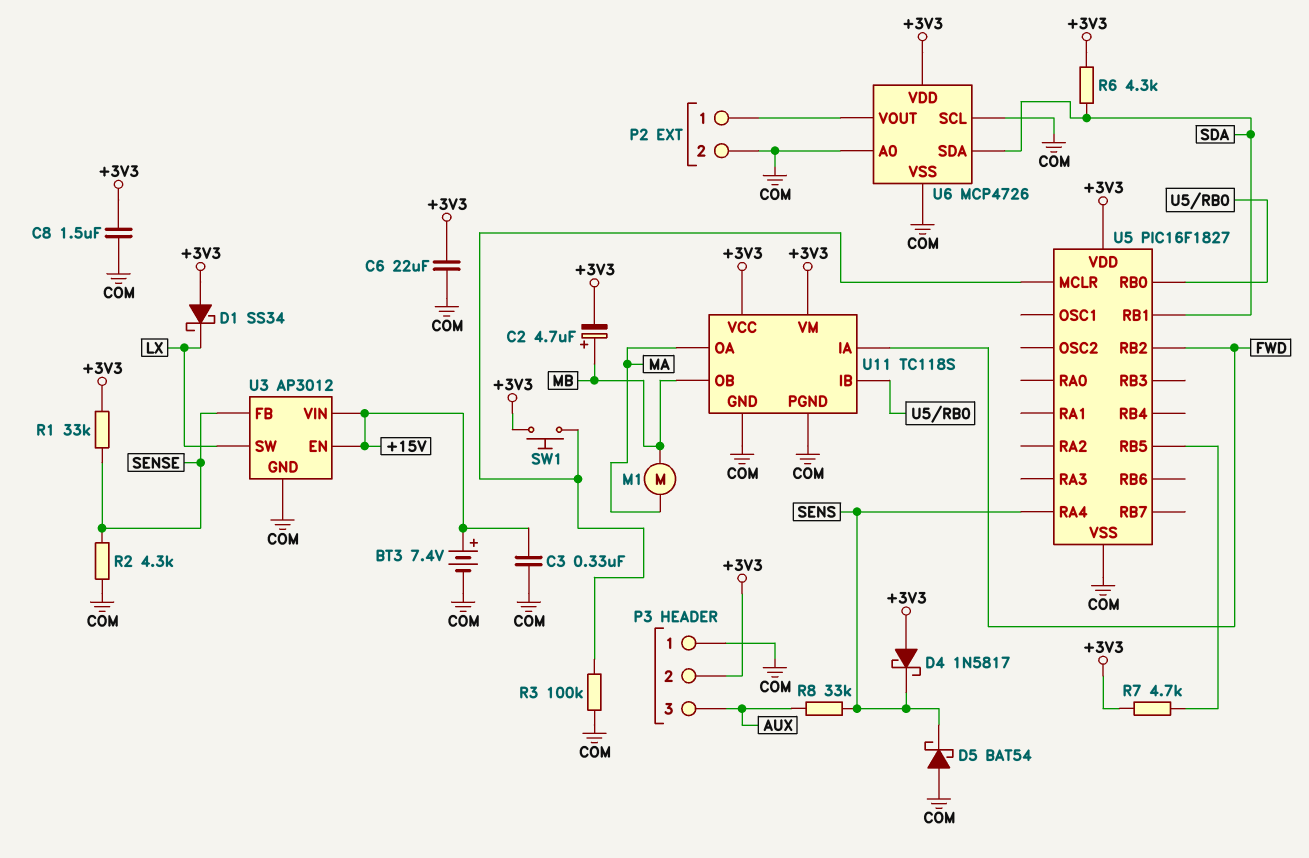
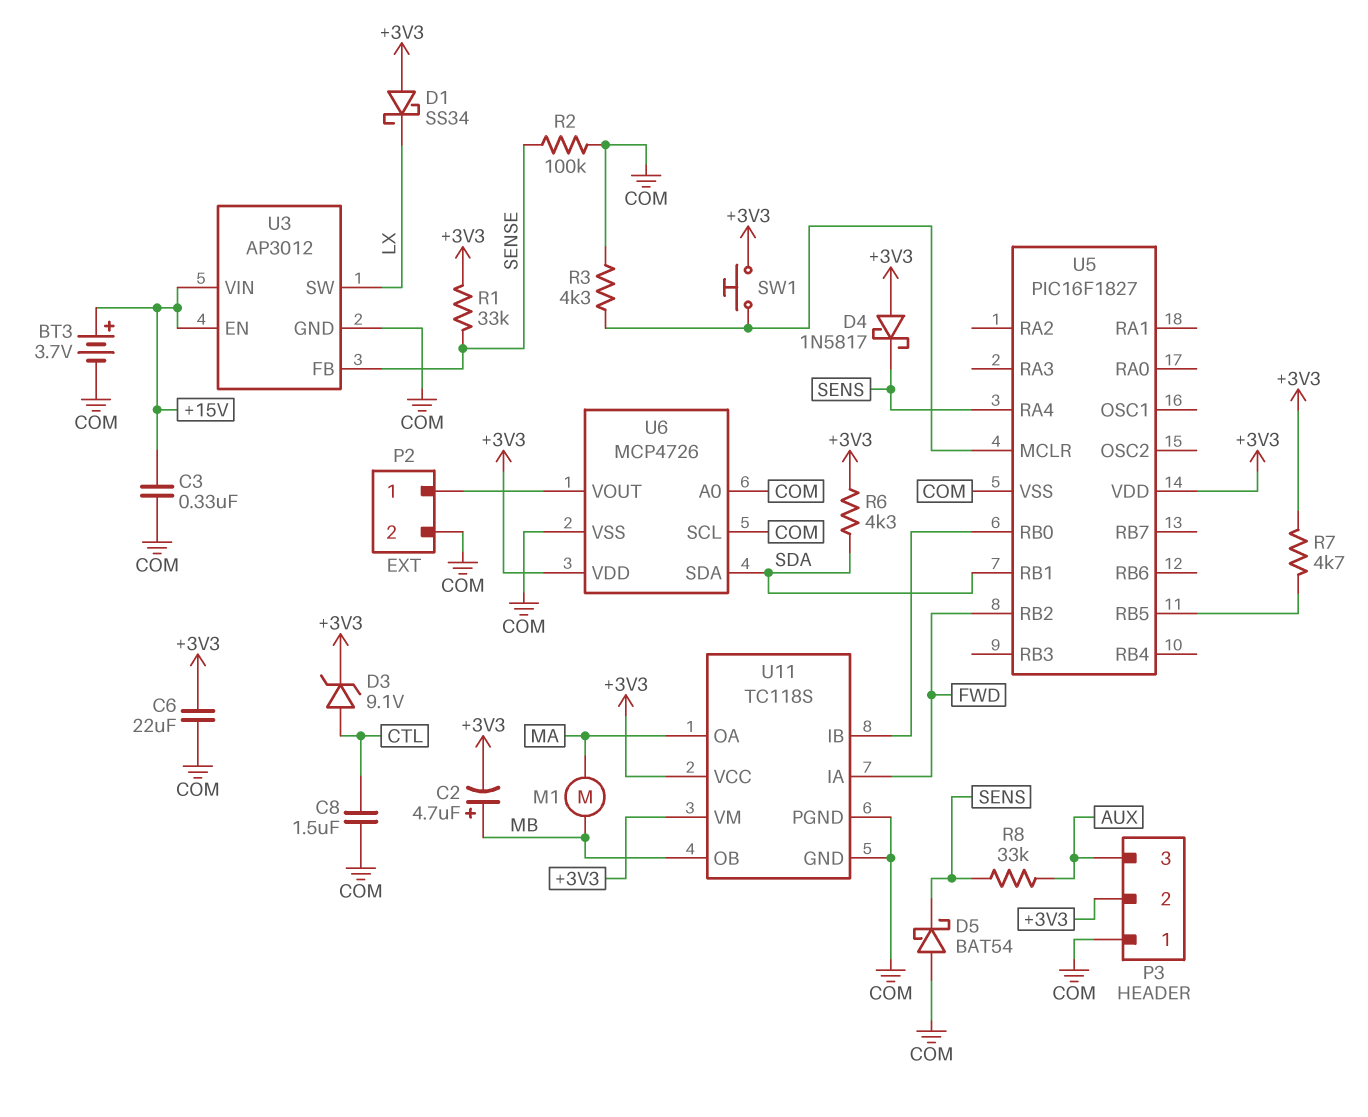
BT3: 7.4V (plus +15V, minus COM) -> 3.7V (plus +15V, minus COM)
C8: 1.5uF (+3V3, COM) -> 1.5uF (COM, CTL)
D3: none -> zener 9.1V (A CTL, K +3V3)
R2: 4.3k (COM, SENSE) -> 100k (COM, SENSE)
R3: 100k (COM, U5/MCLR) -> 4.3k (COM, U5/MCLR)

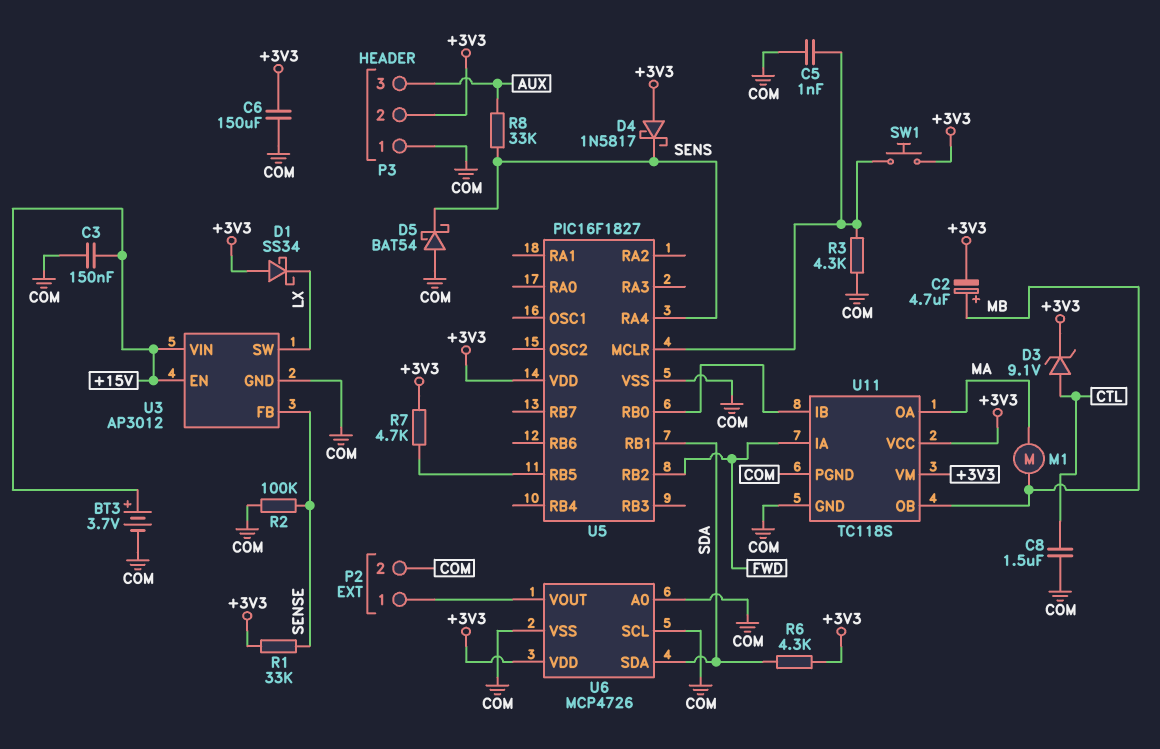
C3: 330nF (+15V, COM) -> 150nF (+15V, COM)
C5: none -> 1nF (COM, U5/MCLR)
C6: 22uF (+3V3, COM) -> 150uF (+3V3, COM)

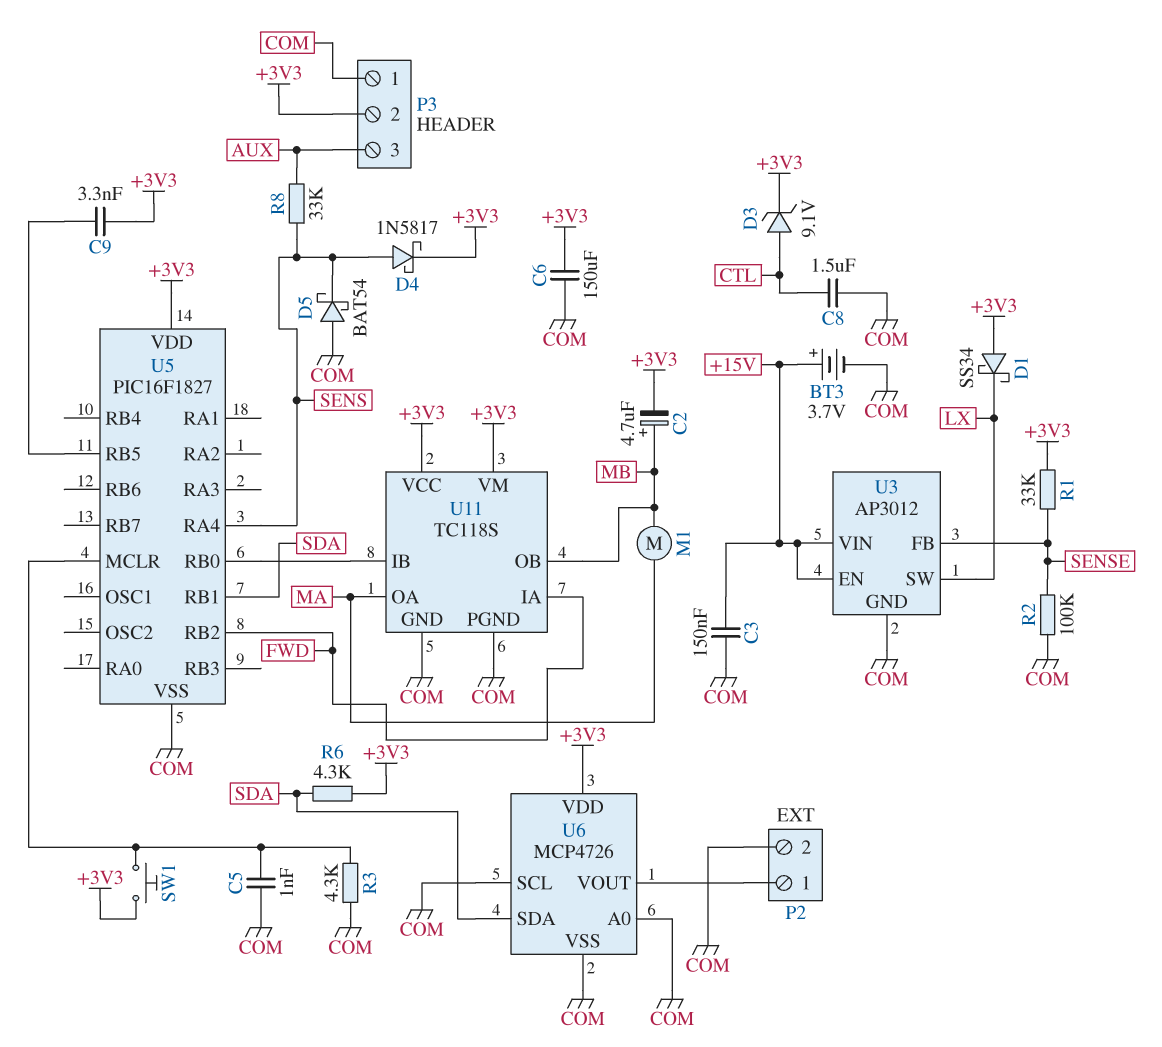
C9: none -> 3.3nF (+3V3, U5/RB5)
D4: schottky 1N5817 (A +3V3, K SENS) -> schottky 1N5817 (A SENS, K +3V3)
R7: 4.7k (+3V3, U5/RB5) -> none

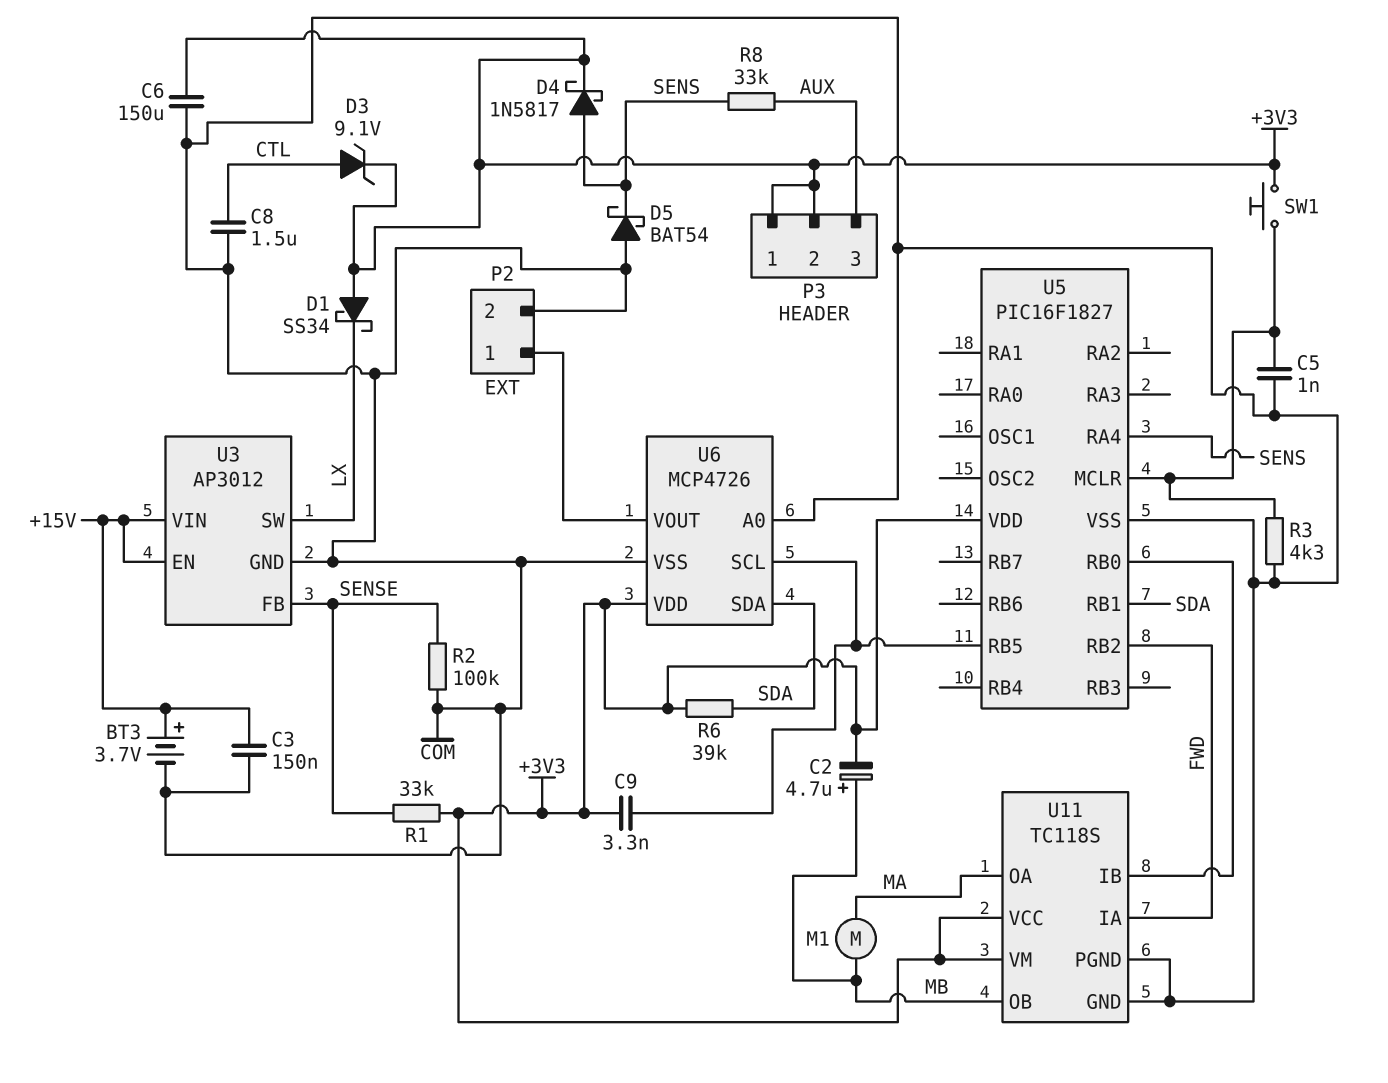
P3 pin 1: COM -> +3V3
R6: 4.3k (+3V3, SDA) -> 39k (+3V3, SDA)
U6 pin SCL: COM -> U5/RB5

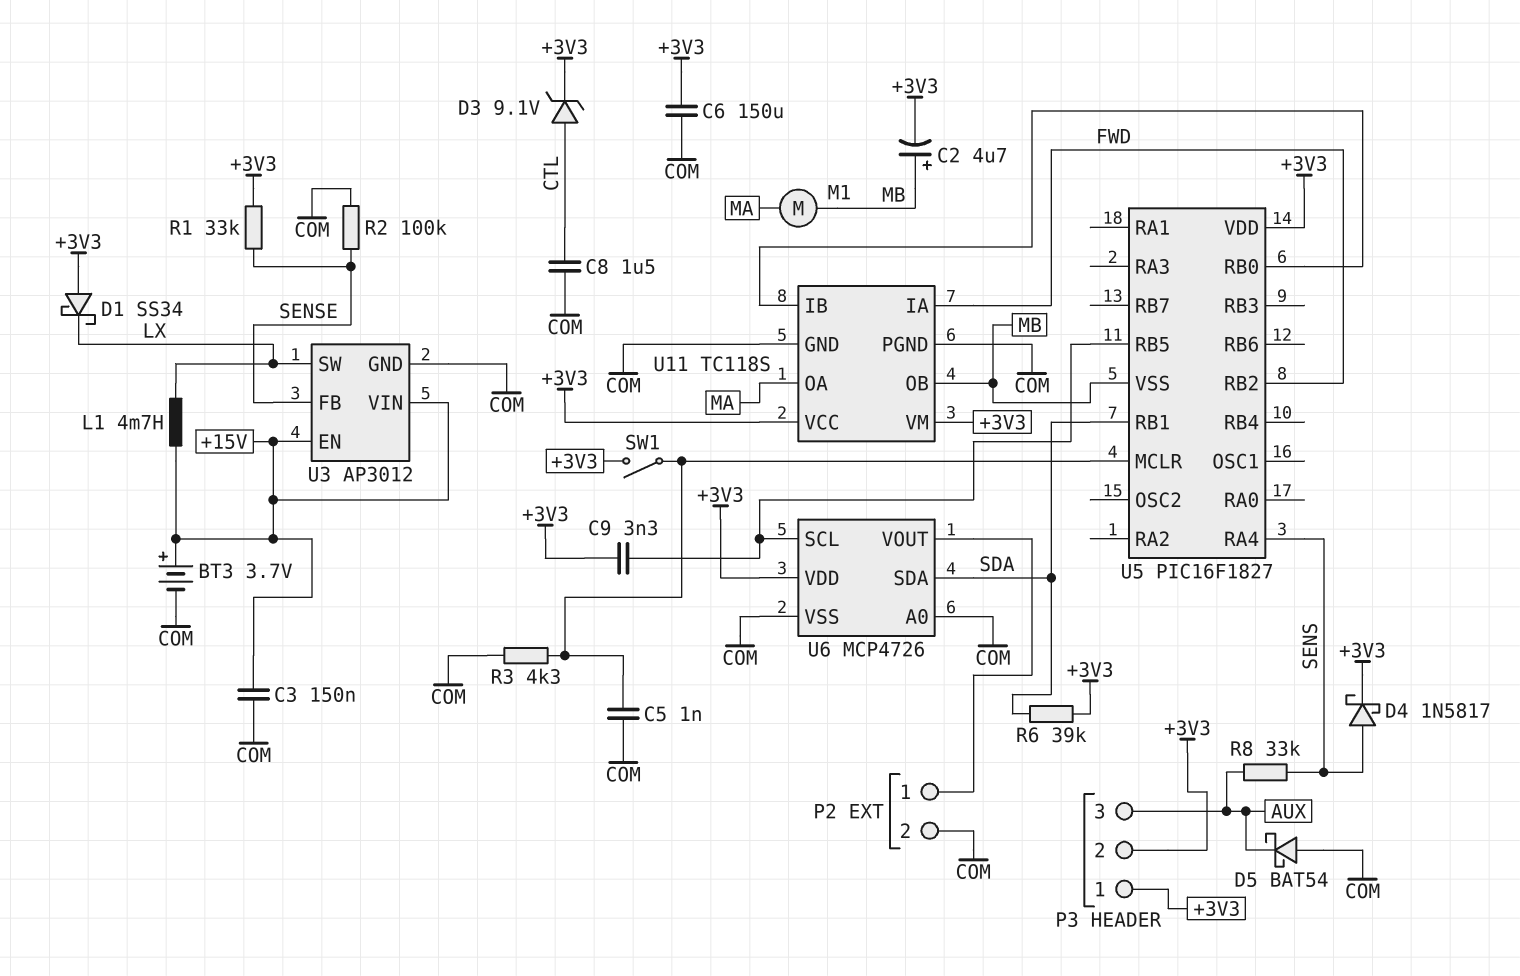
D5: schottky BAT54 (A COM, K SENS) -> schottky BAT54 (A COM, K AUX)
L1: none -> 4.7mH (+15V, LX)
SW1: button (+3V3, U5/MCLR) -> switch (+3V3, U5/MCLR)
U5 pin VSS: COM -> MB

